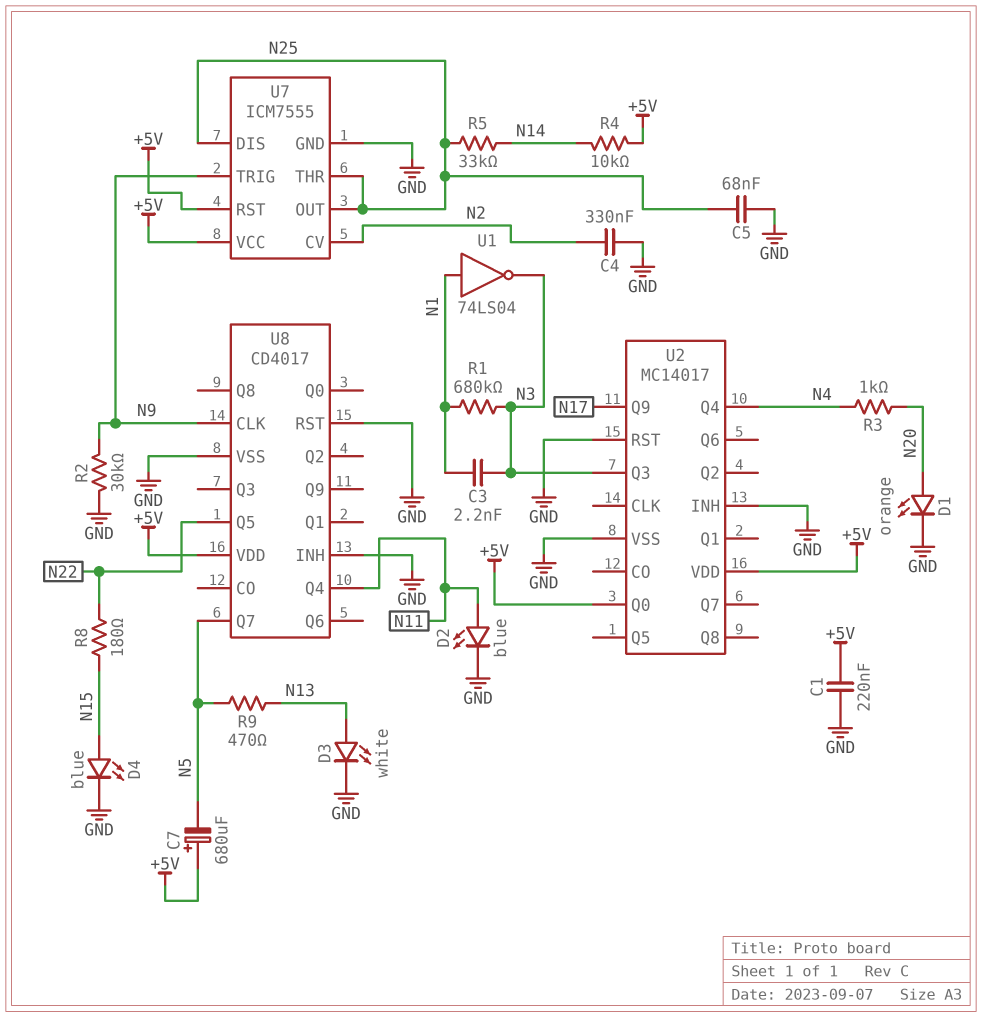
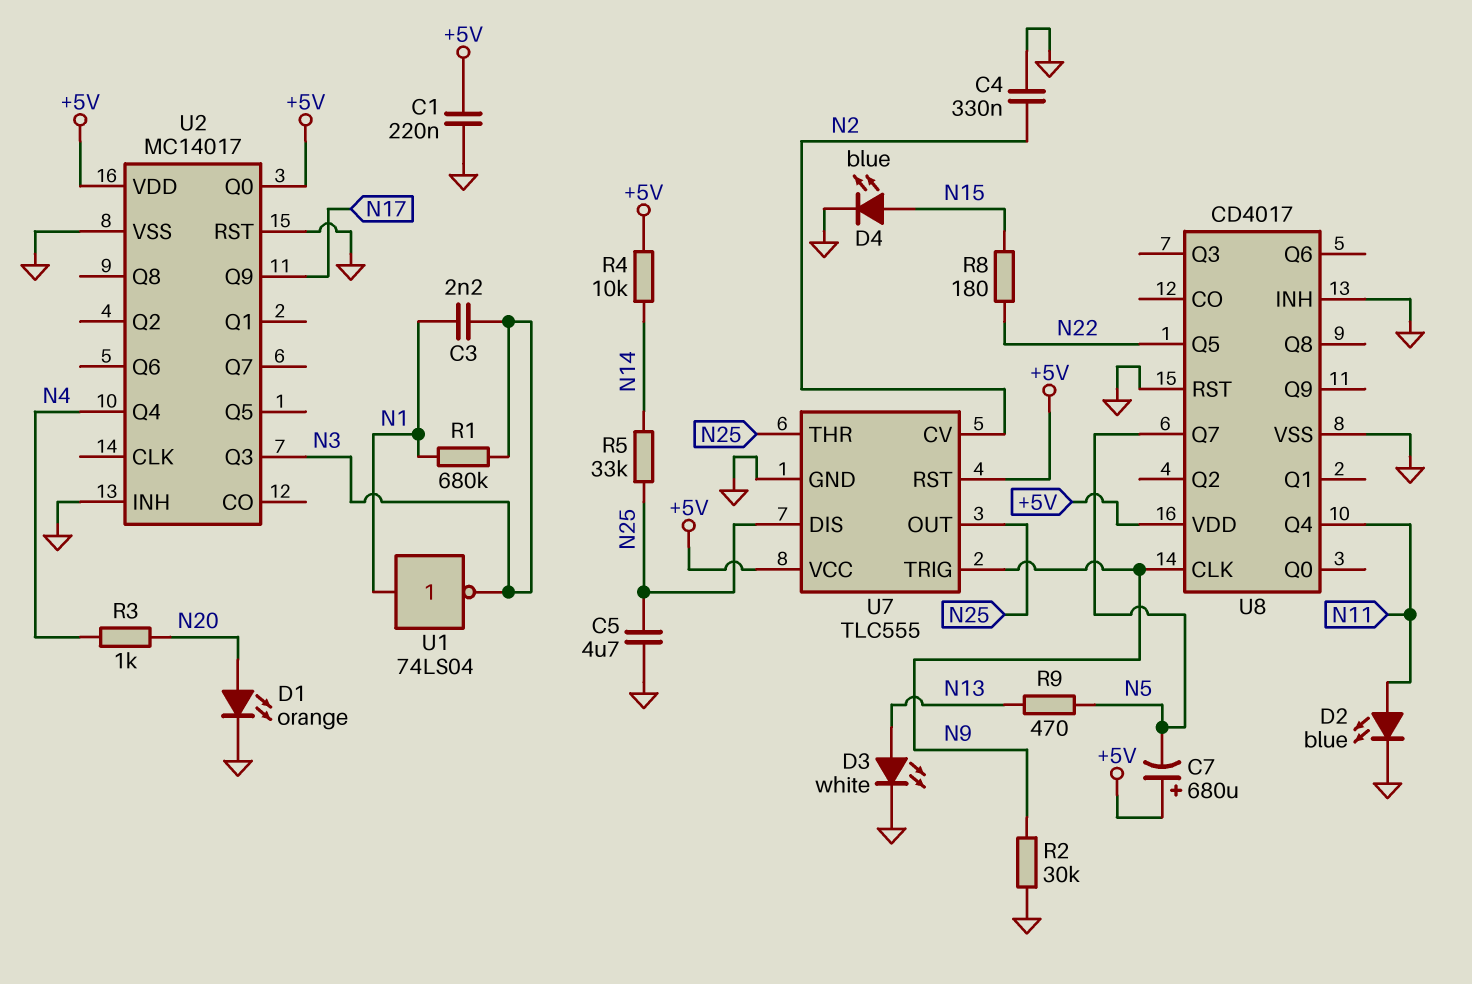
C5: 68nF (GND, N25) -> 4.7uF (GND, N25)
U7: ICM7555 -> TLC555

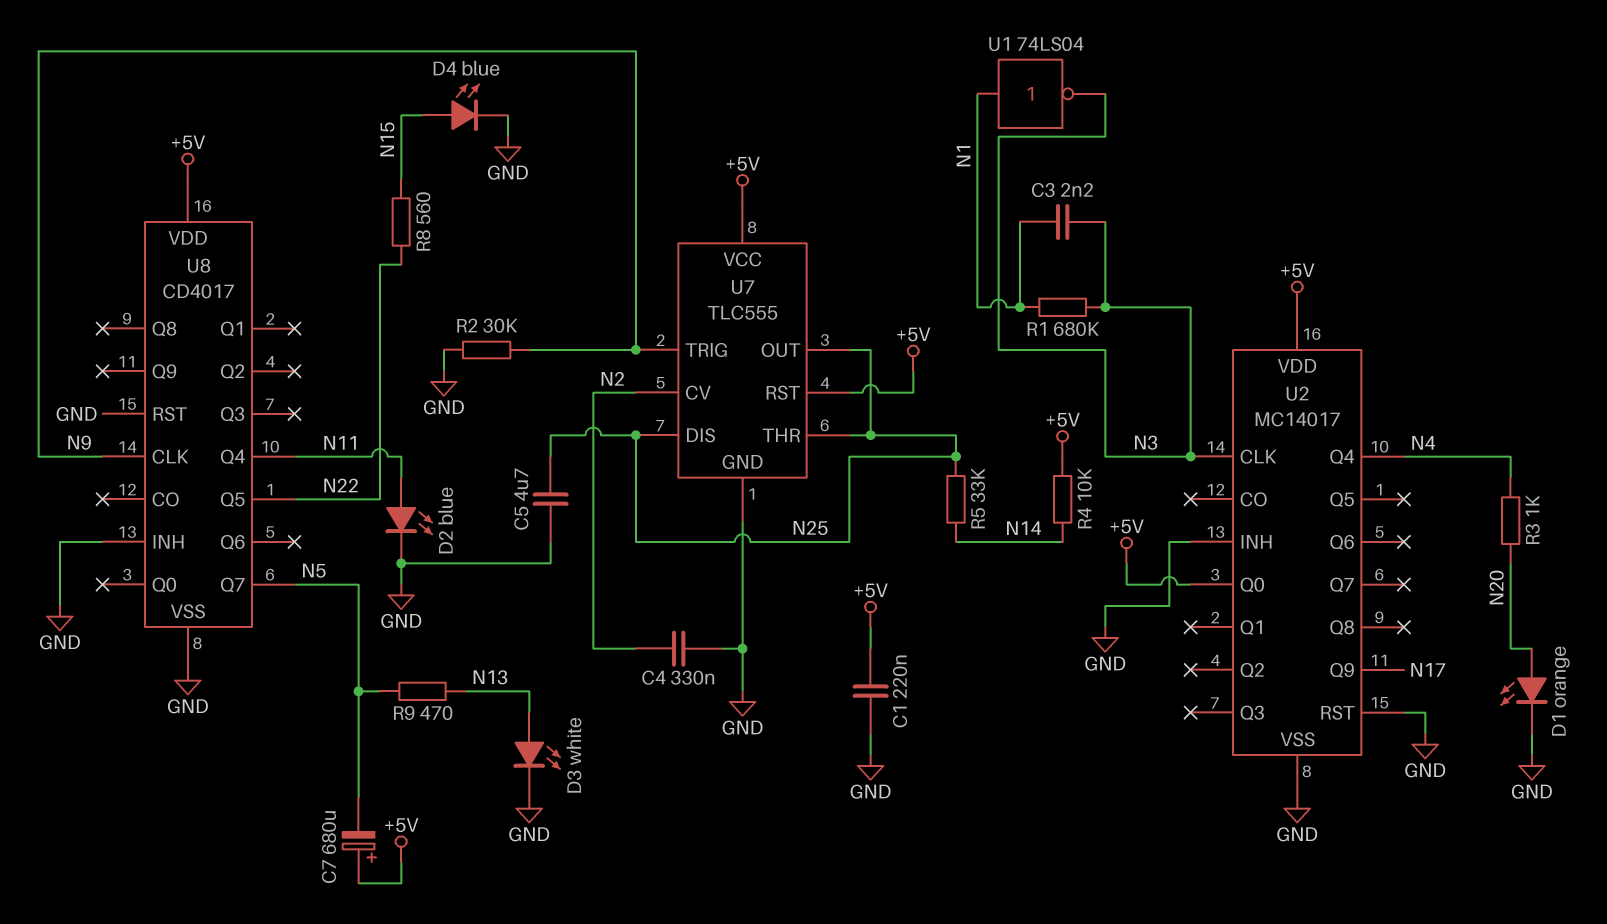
R8: 180 (N15, N22) -> 560 (N15, N22)
U2 pin CLK: none -> N3
U2 pin Q3: N3 -> none

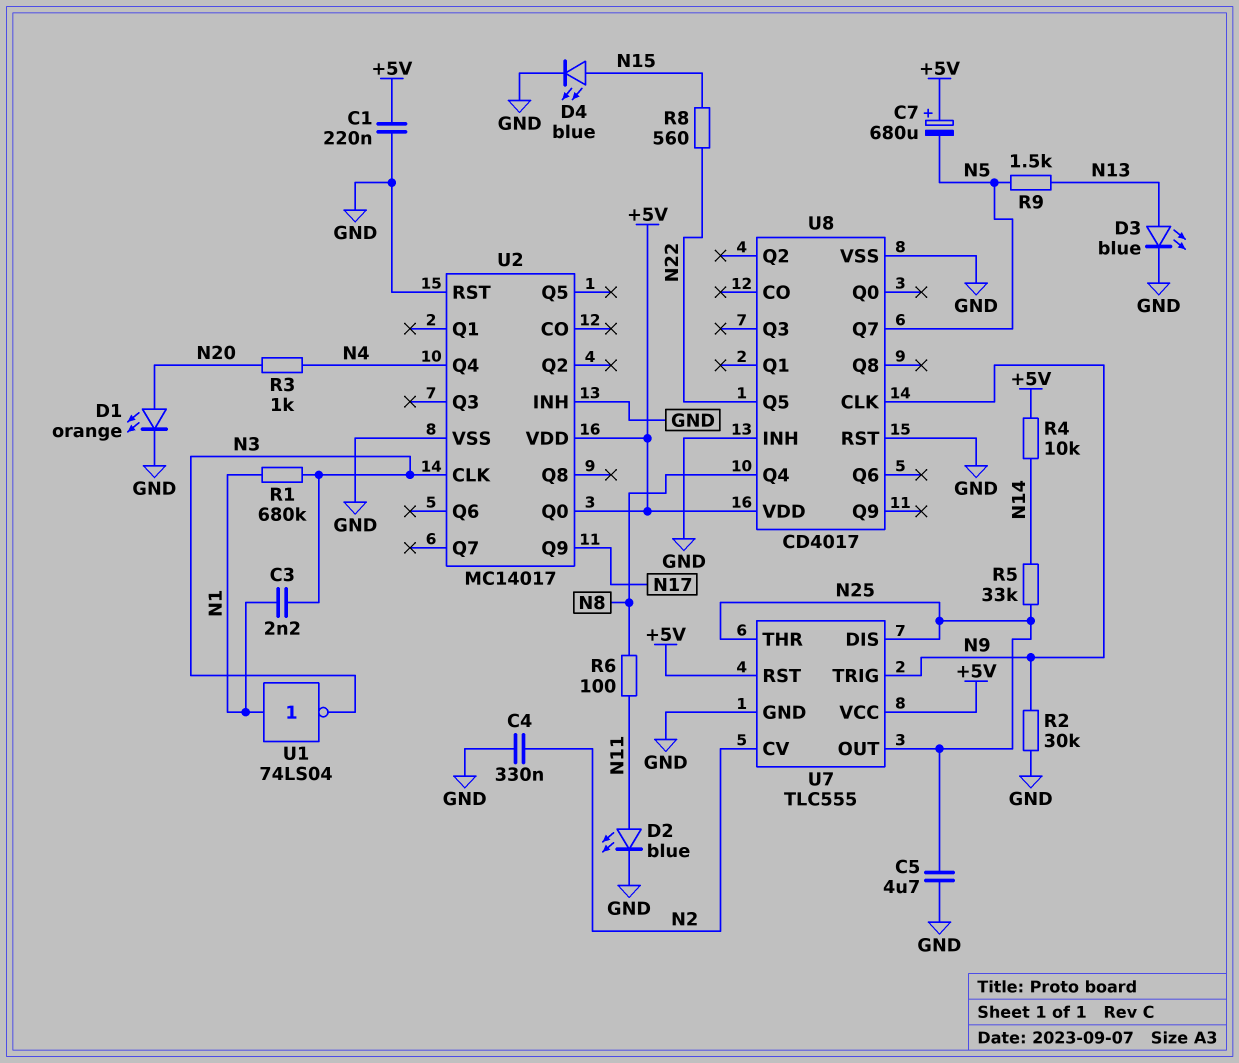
D3: LED white (A N13, K GND) -> LED blue (A N13, K GND)
R6: none -> 100 (N8, N11)
R9: 470 (N5, N13) -> 1.5k (N5, N13)
U8 pin Q4: N11 -> N8

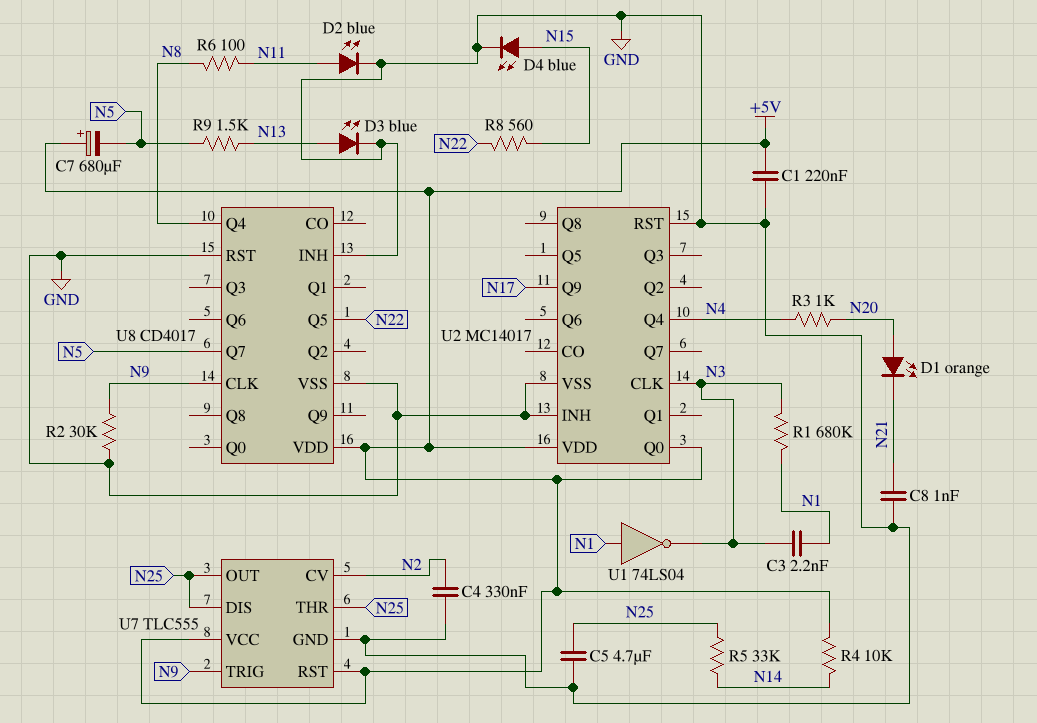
C8: none -> 1nF (GND, N21)
D1: LED orange (A N20, K GND) -> LED orange (A N20, K N21)

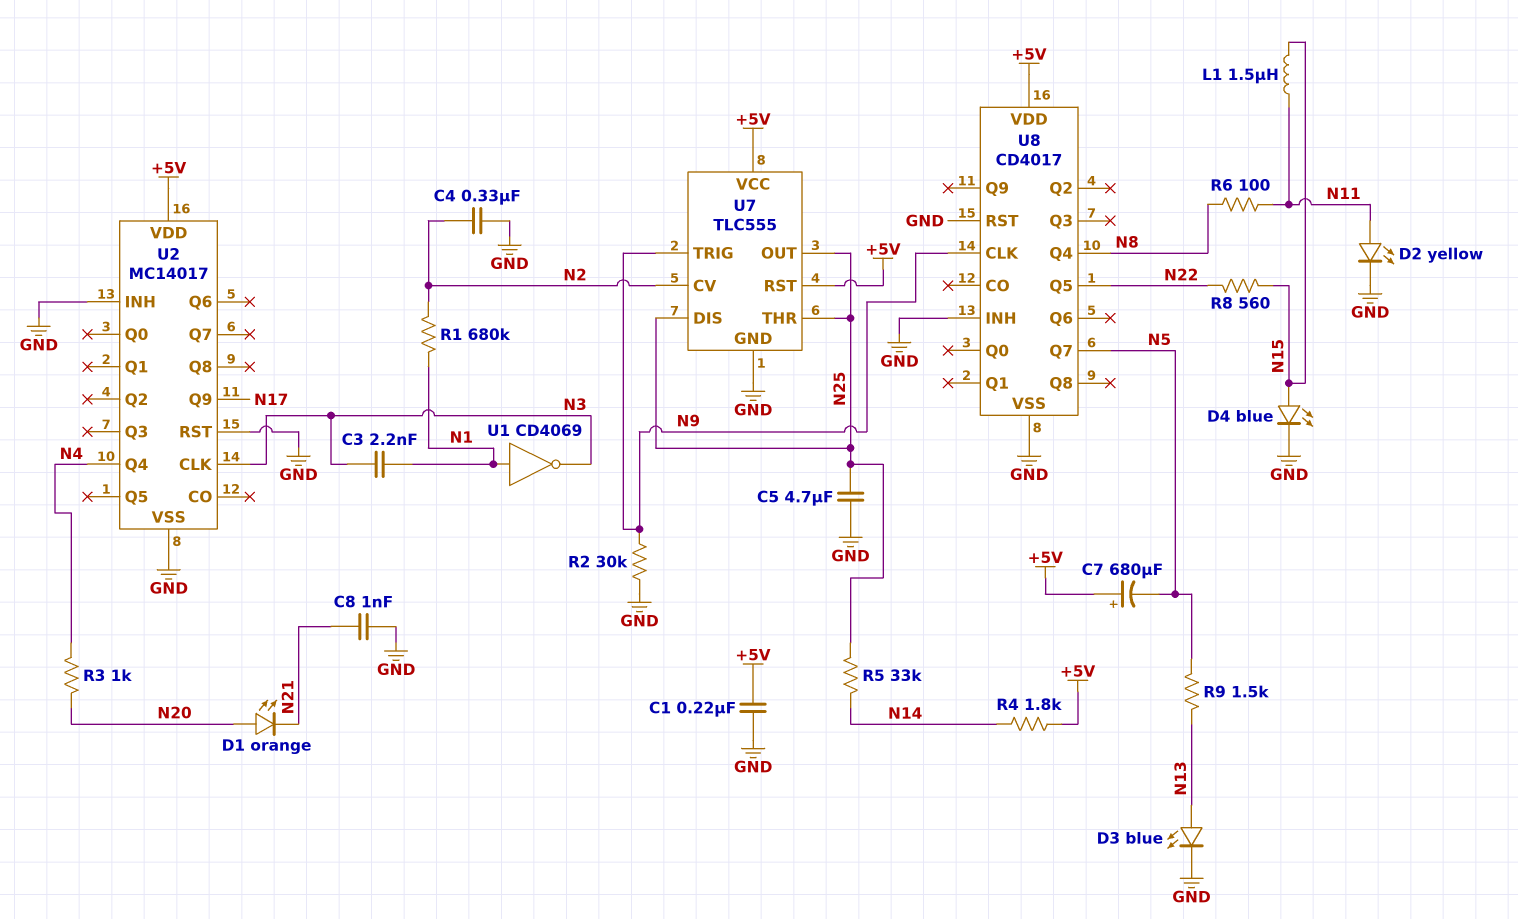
D2: LED blue (A N11, K GND) -> LED yellow (A N11, K GND)
L1: none -> 1.5uH (N11, N15)
R1: 680k (N1, N3) -> 680k (N1, N2)
R4: 10k (+5V, N14) -> 1.8k (+5V, N14)
U1: NOT 74LS04 (in N1, out N3) -> NOT CD4069 (in N1, out N3)
U2 pin Q0: +5V -> none

